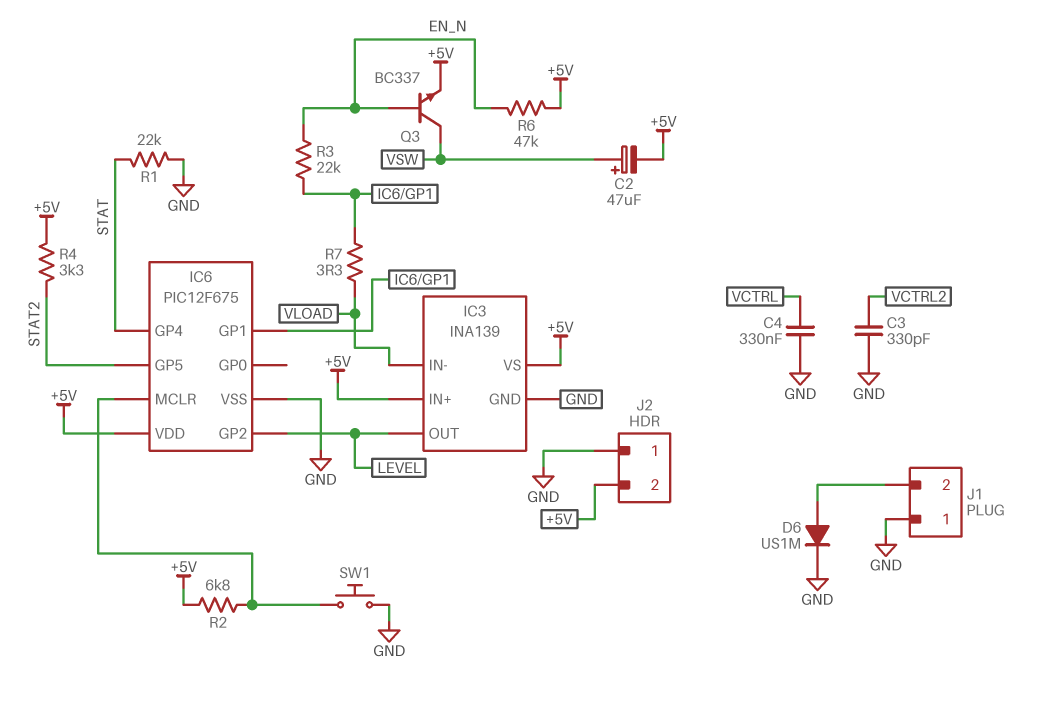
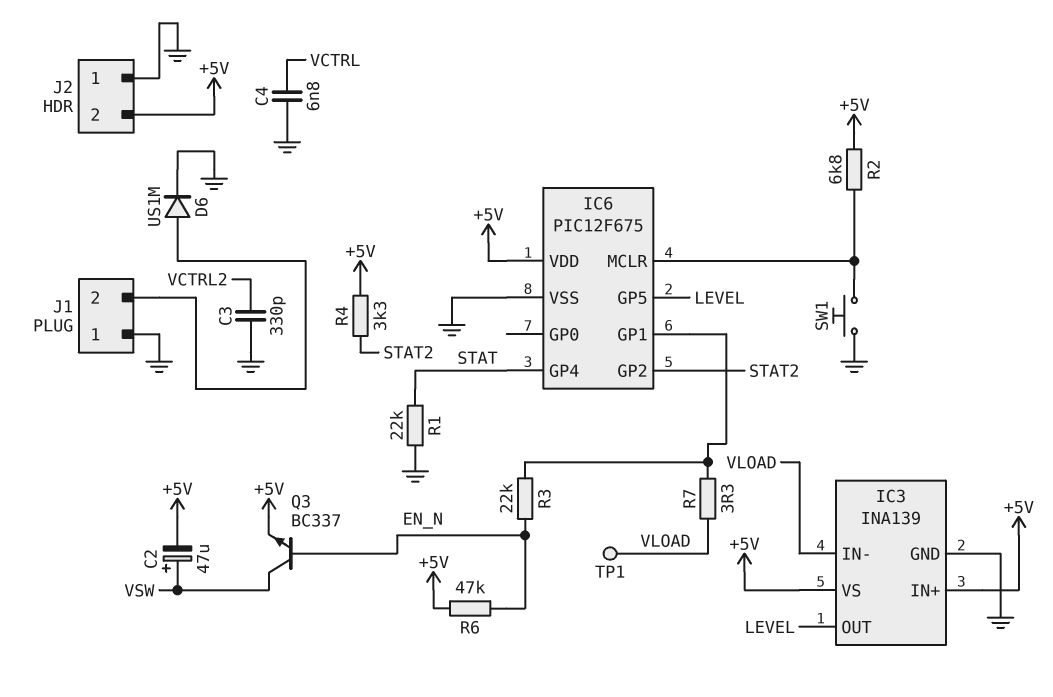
C4: 330nF (GND, VCTRL) -> 6.8nF (GND, VCTRL)
IC6 pin GP2: LEVEL -> STAT2
IC6 pin GP5: STAT2 -> LEVEL
TP1: none -> test point (VLOAD)

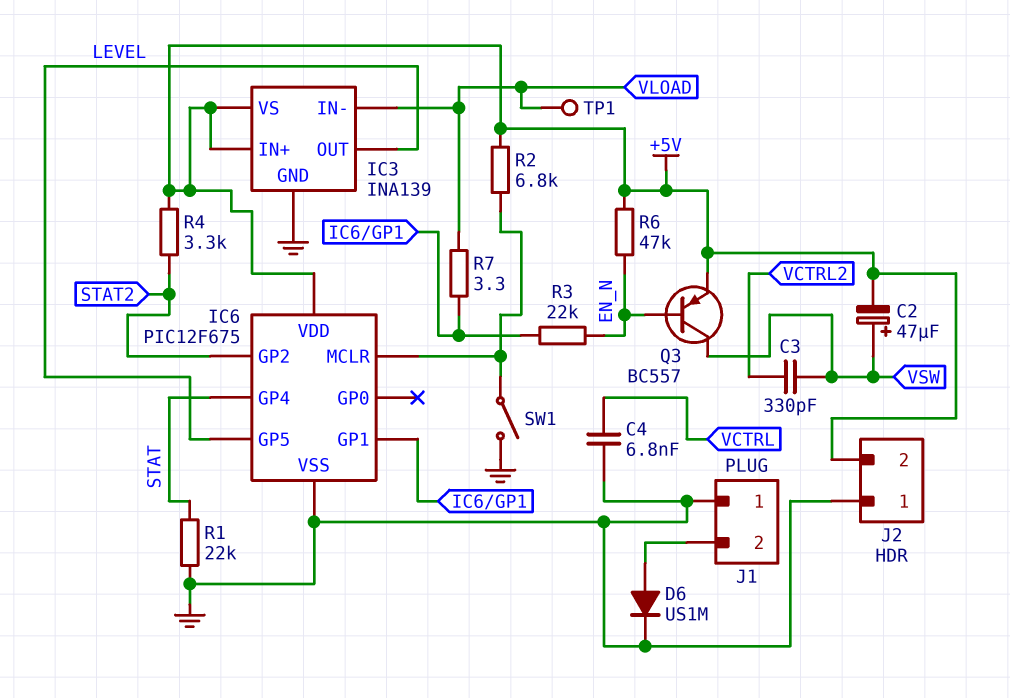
C3: 330pF (GND, VCTRL2) -> 330pF (VCTRL2, VSW)
Q3: NPN BC337 (B EN_N, C VSW, E +5V) -> PNP BC557 (B EN_N, C VSW, E +5V)
SW1: button (GND, IC6/MCLR) -> switch (GND, IC6/MCLR)

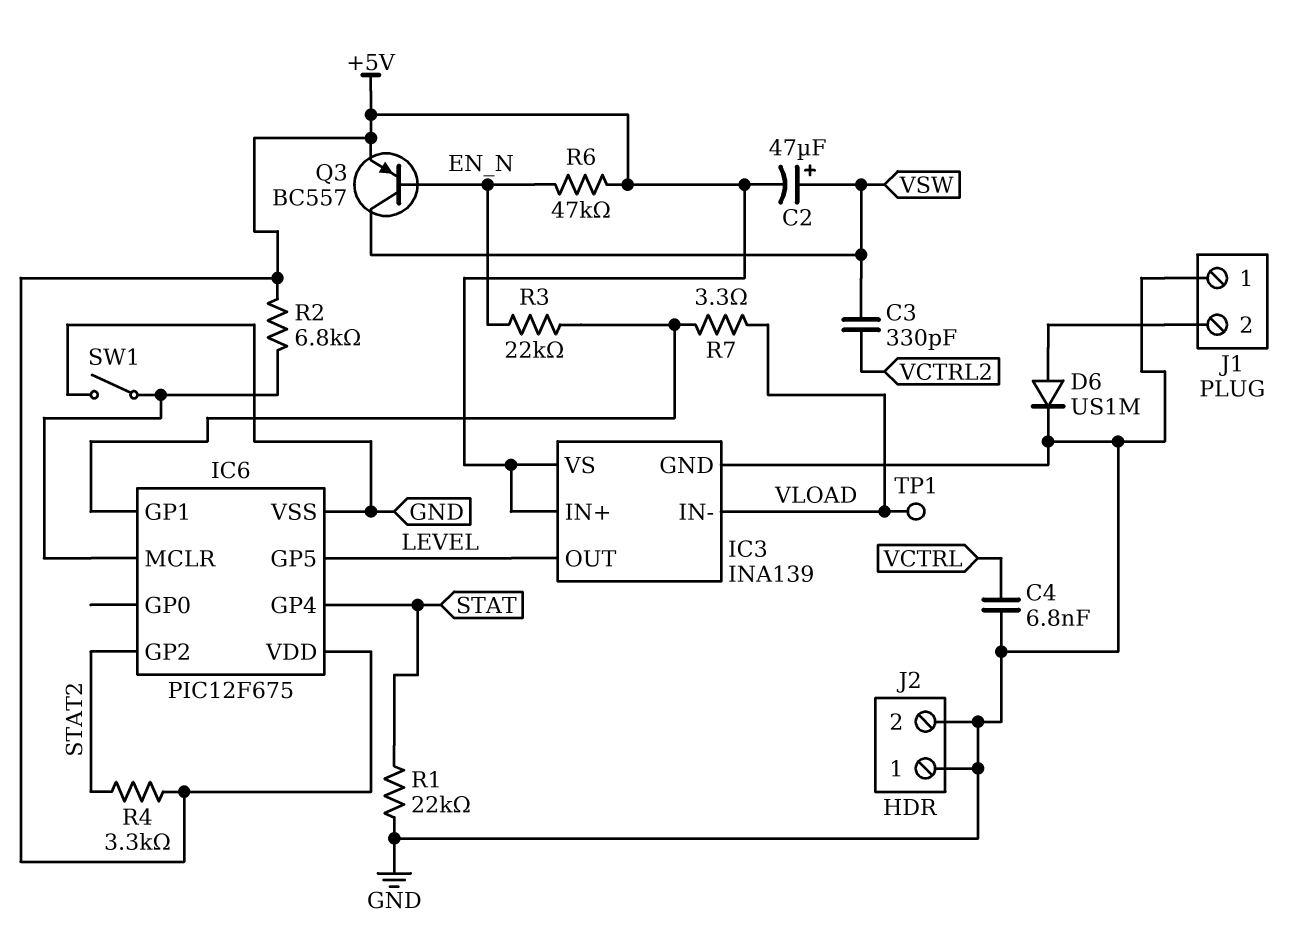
J2 pin 2: +5V -> GND

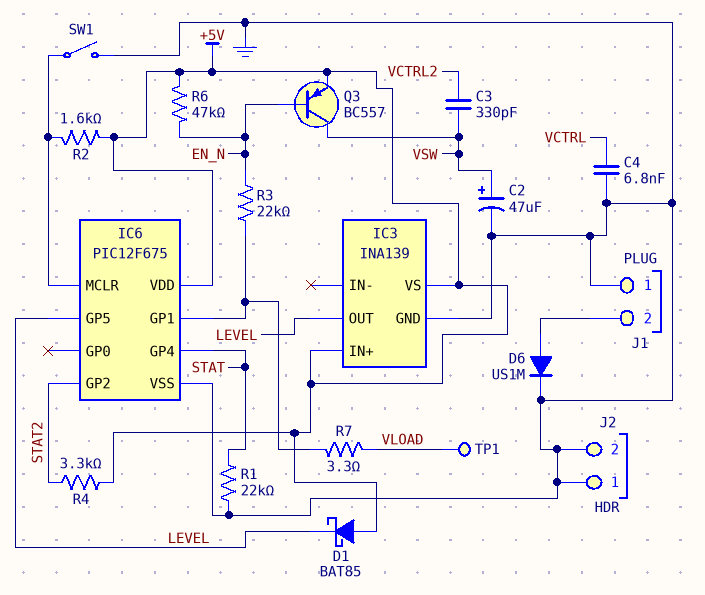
C2: 47uF (plus VSW, minus +5V) -> 47uF (plus VSW, minus GND)
D1: none -> schottky BAT85 (A +5V, K LEVEL)
IC3 pin IN-: VLOAD -> none
R2: 6.8k (+5V, IC6/MCLR) -> 1.6k (+5V, IC6/MCLR)

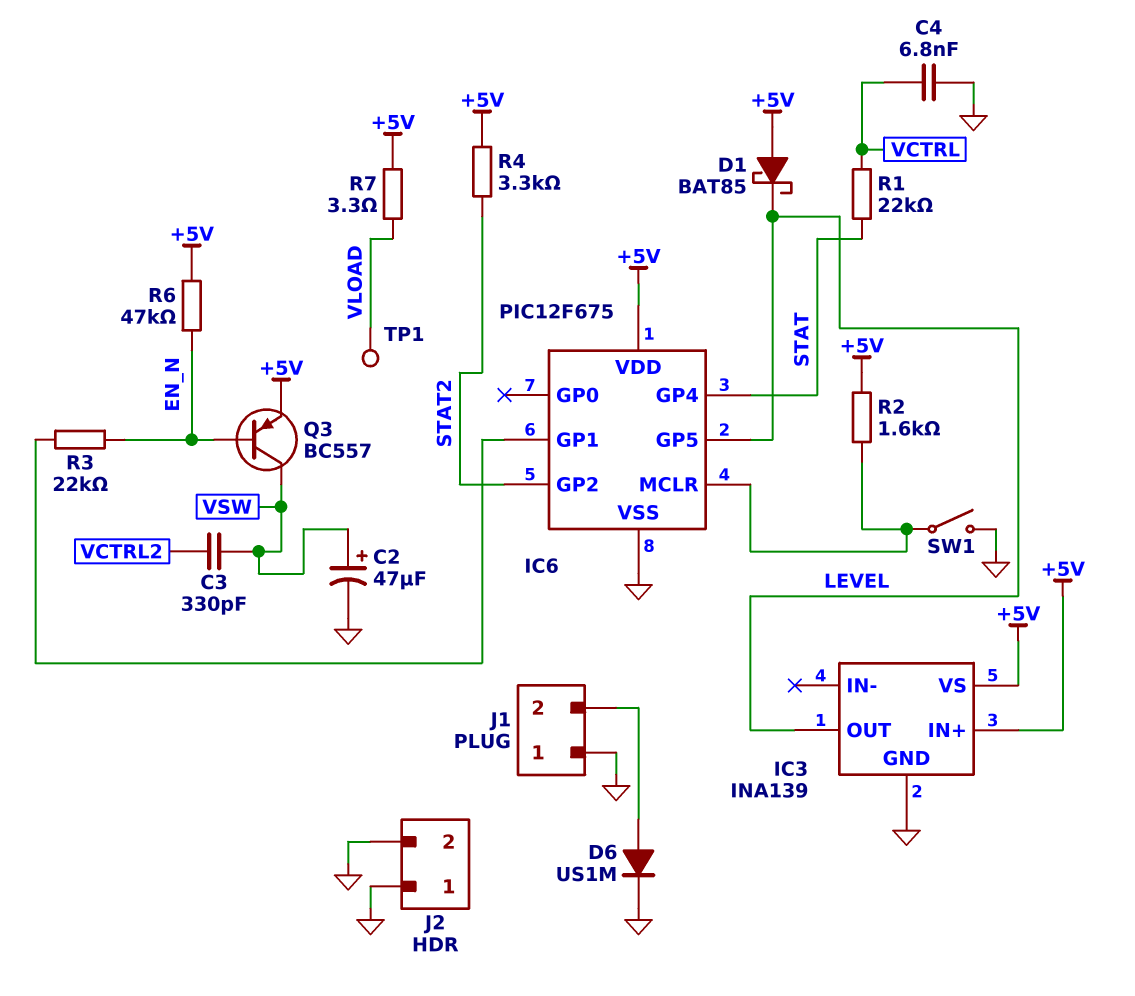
R1: 22k (GND, STAT) -> 22k (STAT, VCTRL)
R7: 3.3 (IC6/GP1, VLOAD) -> 3.3 (+5V, VLOAD)

